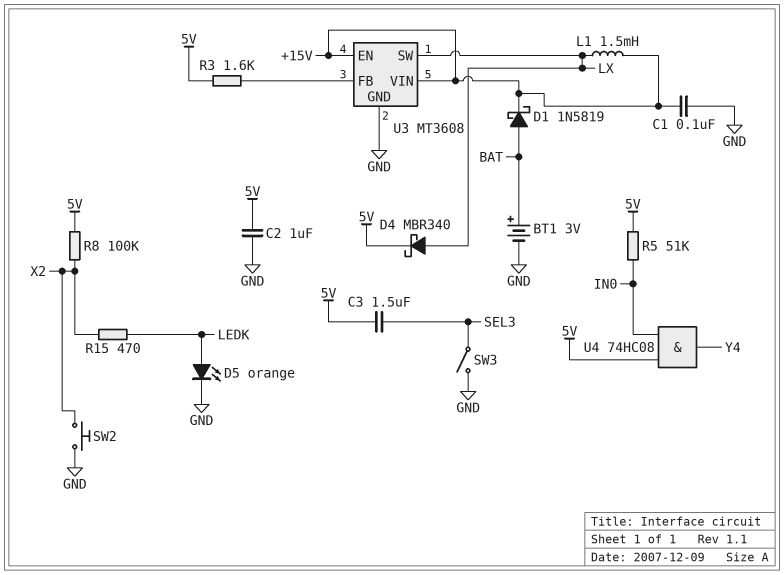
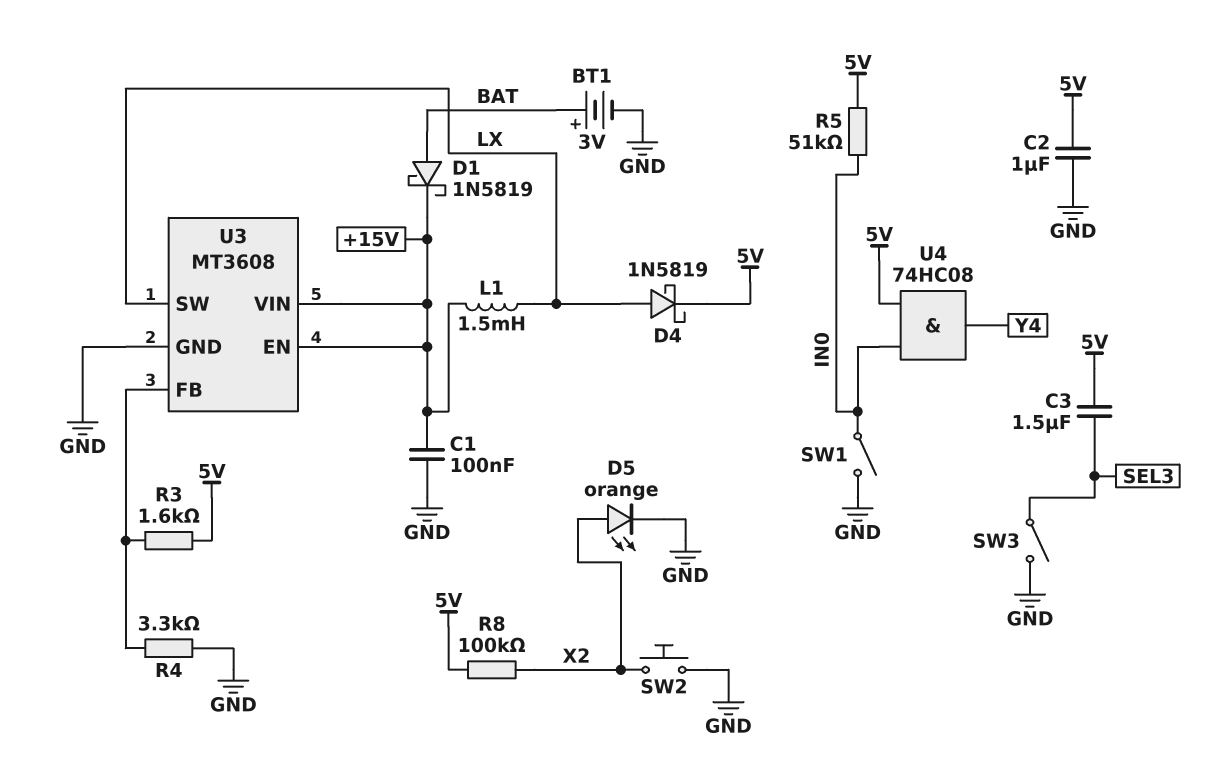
D4: schottky MBR340 (A LX, K 5V) -> schottky 1N5819 (A LX, K 5V)
D5: LED orange (A LEDK, K GND) -> LED orange (A X2, K GND)
R4: none -> 3.3k (GND, U3/FB)
R15: 470 (LEDK, X2) -> none
SW1: none -> switch (GND, IN0)

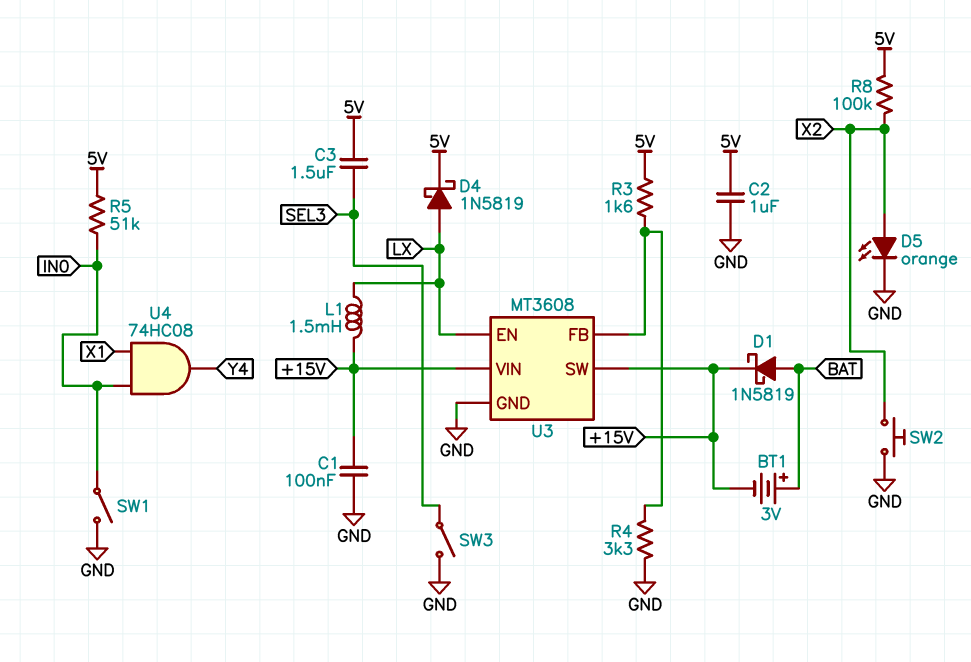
BT1: 3V (plus BAT, minus GND) -> 3V (plus BAT, minus +15V)
U3 pin EN: +15V -> LX
U3 pin SW: LX -> +15V
U4: AND 74HC08 (in 5V, in IN0, out Y4) -> AND 74HC08 (in IN0, in X1, out Y4)

